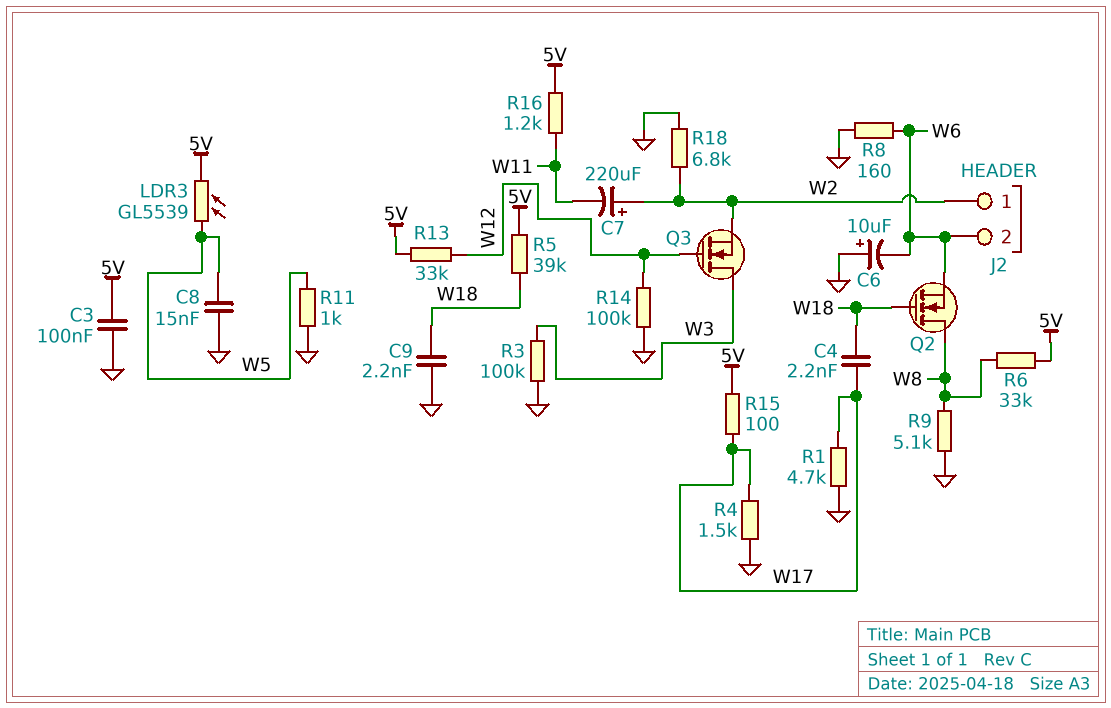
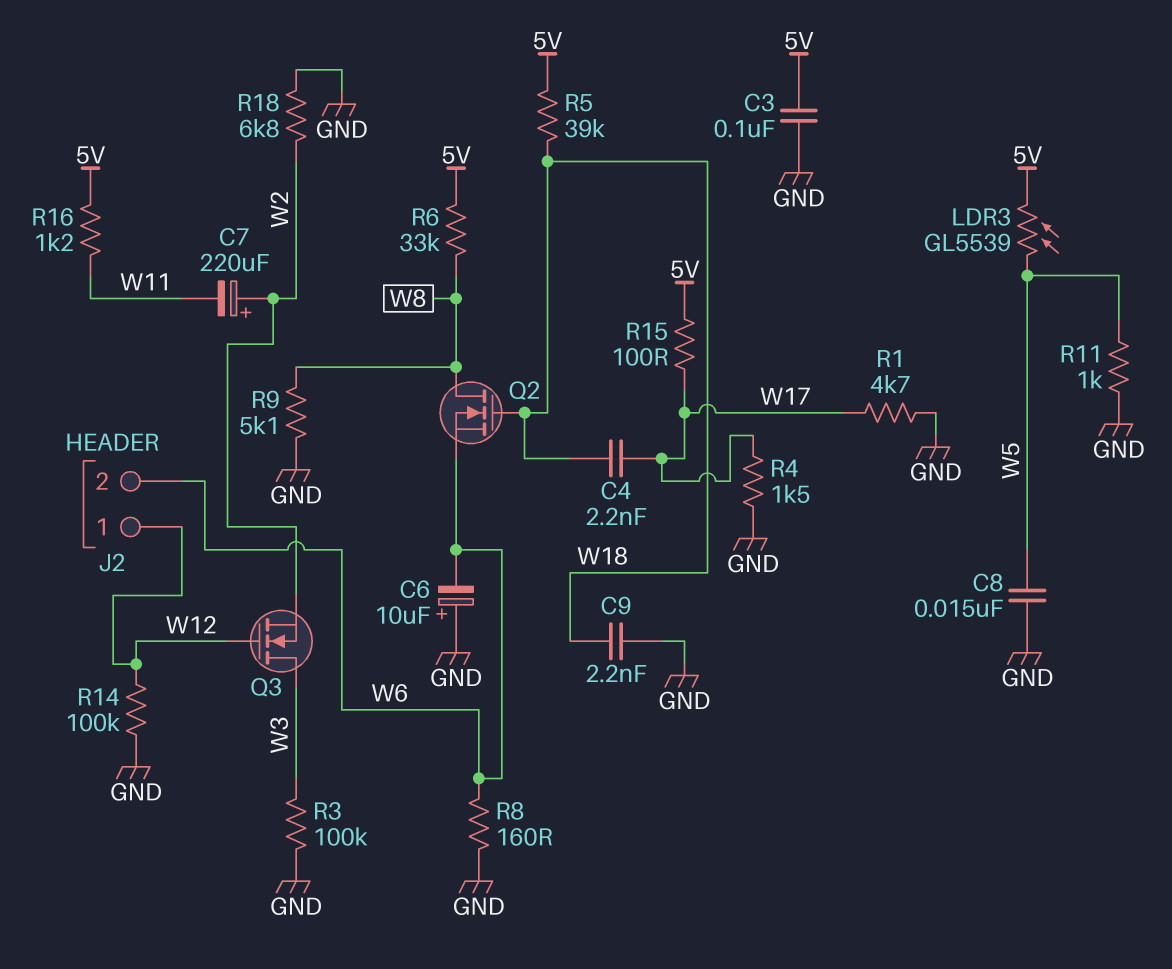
J2 pin 1: W2 -> W12
R13: 33k (5V, W12) -> none

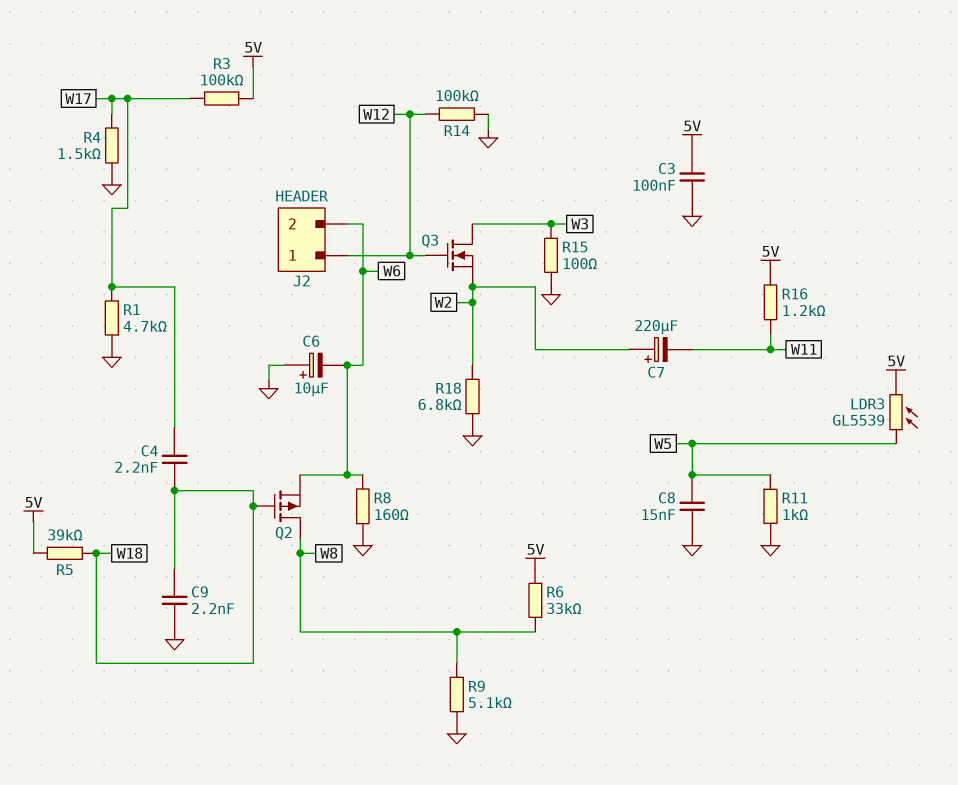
Q2: NMOS (G W18, D W8, S W6) -> PMOS (G W18, D W8, S W6)
R3: 100k (GND, W3) -> 100k (5V, W17)
R15: 100 (5V, W17) -> 100 (GND, W3)

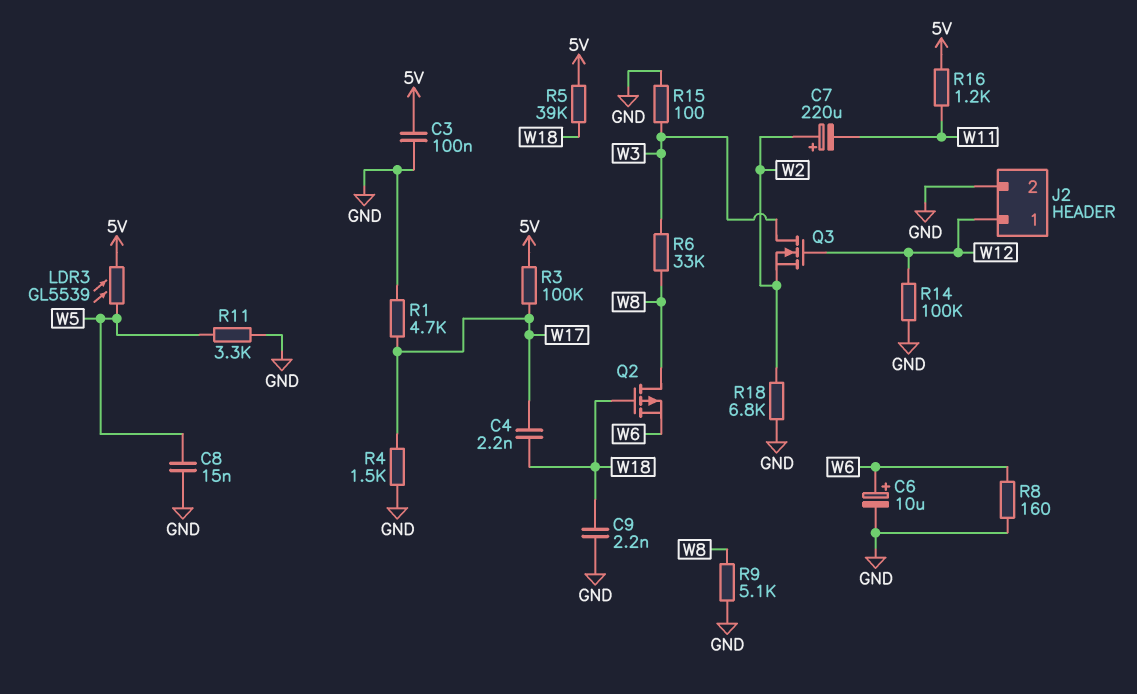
C6: 10uF (plus GND, minus W6) -> 10uF (plus W6, minus GND)
J2 pin 2: W6 -> GND
R6: 33k (5V, W8) -> 33k (W3, W8)
R11: 1k (GND, W5) -> 3.3k (GND, W5)

